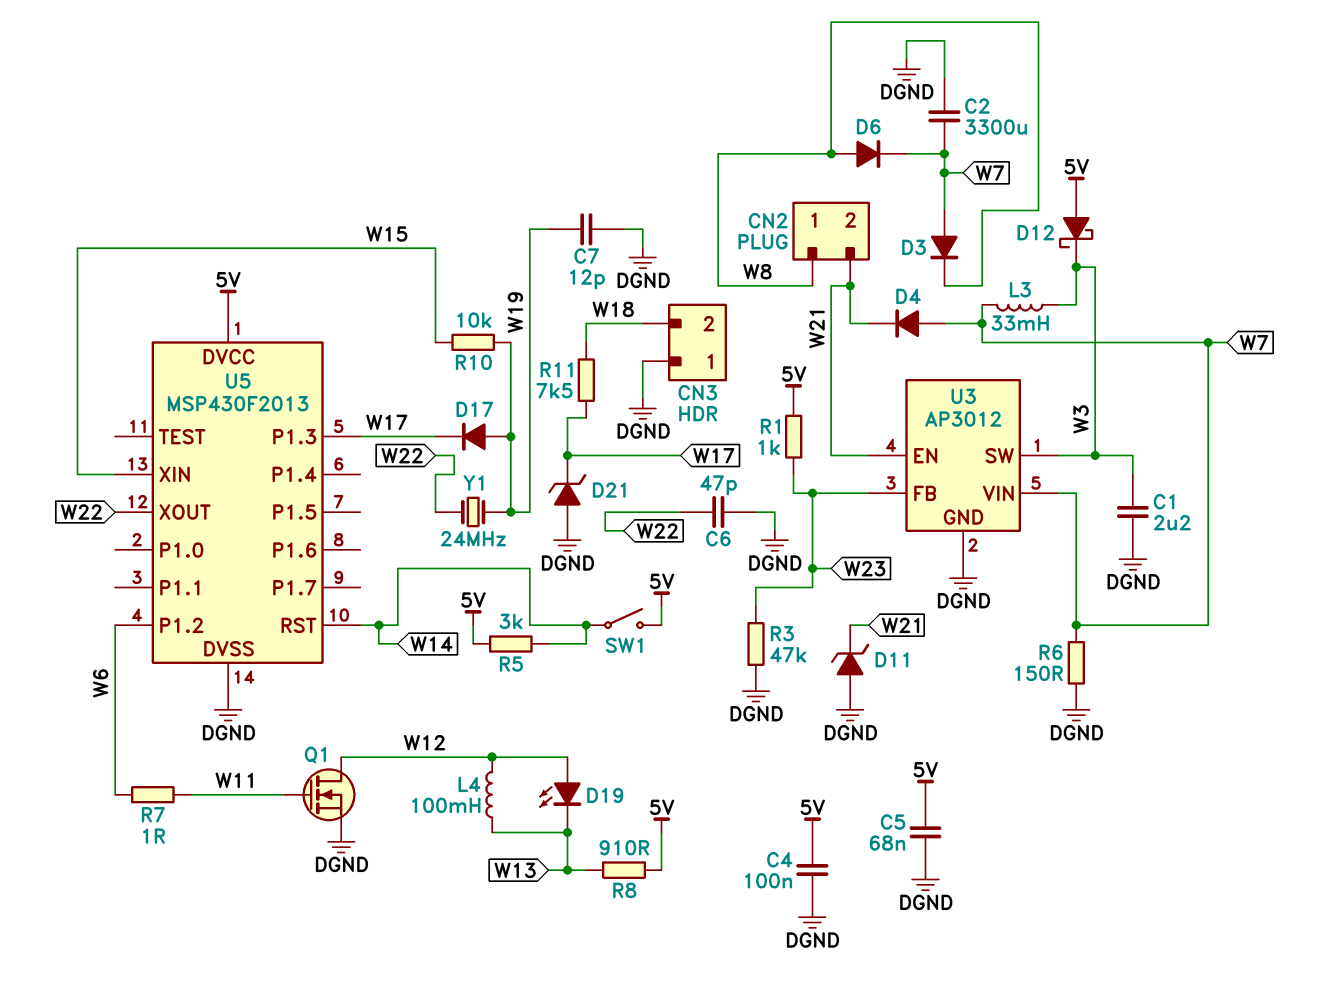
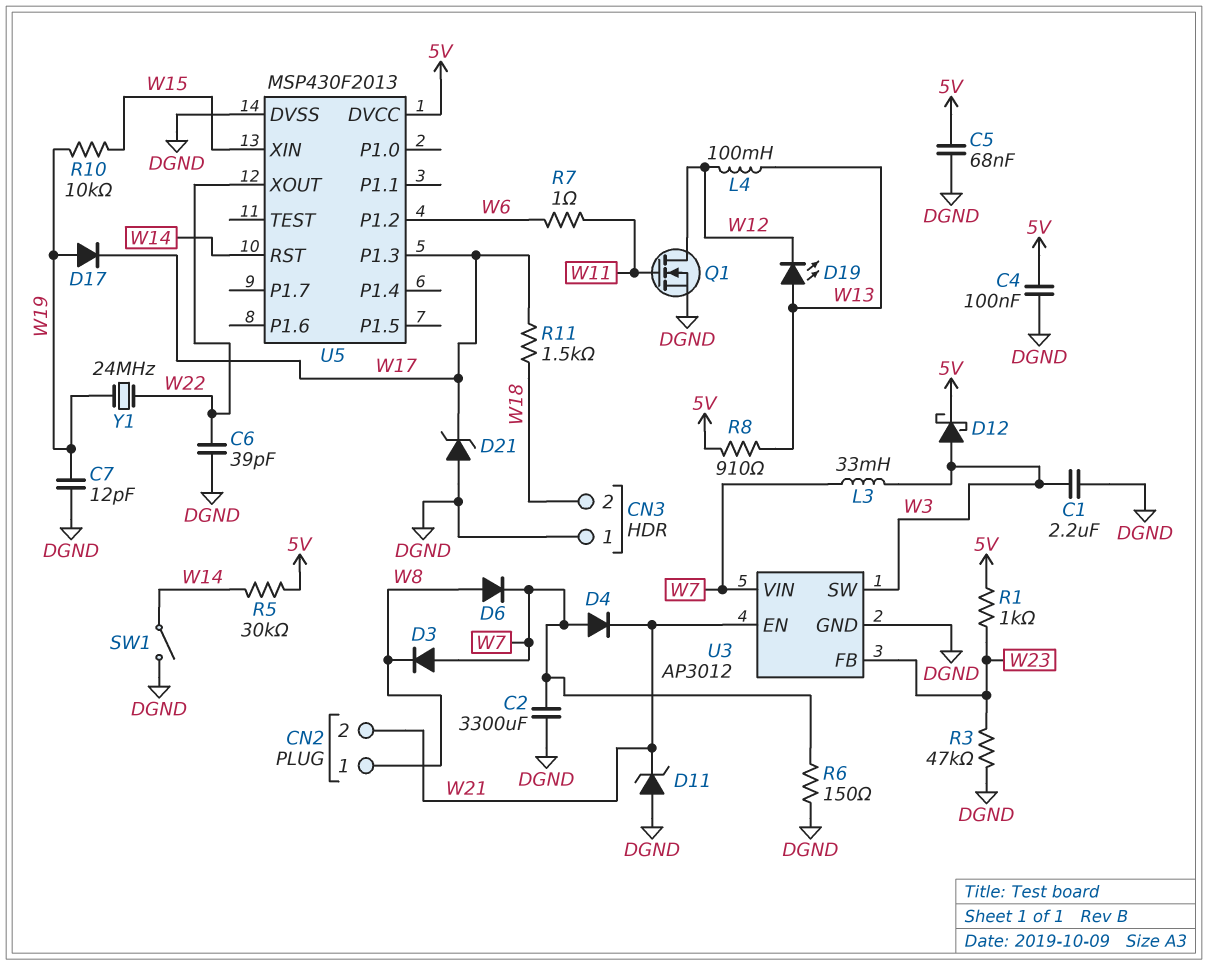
C6: 47pF (DGND, W22) -> 39pF (DGND, W22)
D12: schottky (A 5V, K W3) -> schottky (A W3, K 5V)
D19: LED (A W12, K W13) -> LED (A W13, K W12)
R5: 3k (5V, W14) -> 30k (5V, W14)
R11: 7.5k (W17, W18) -> 1.5k (W17, W18)
SW1: switch (5V, W14) -> switch (DGND, W14)

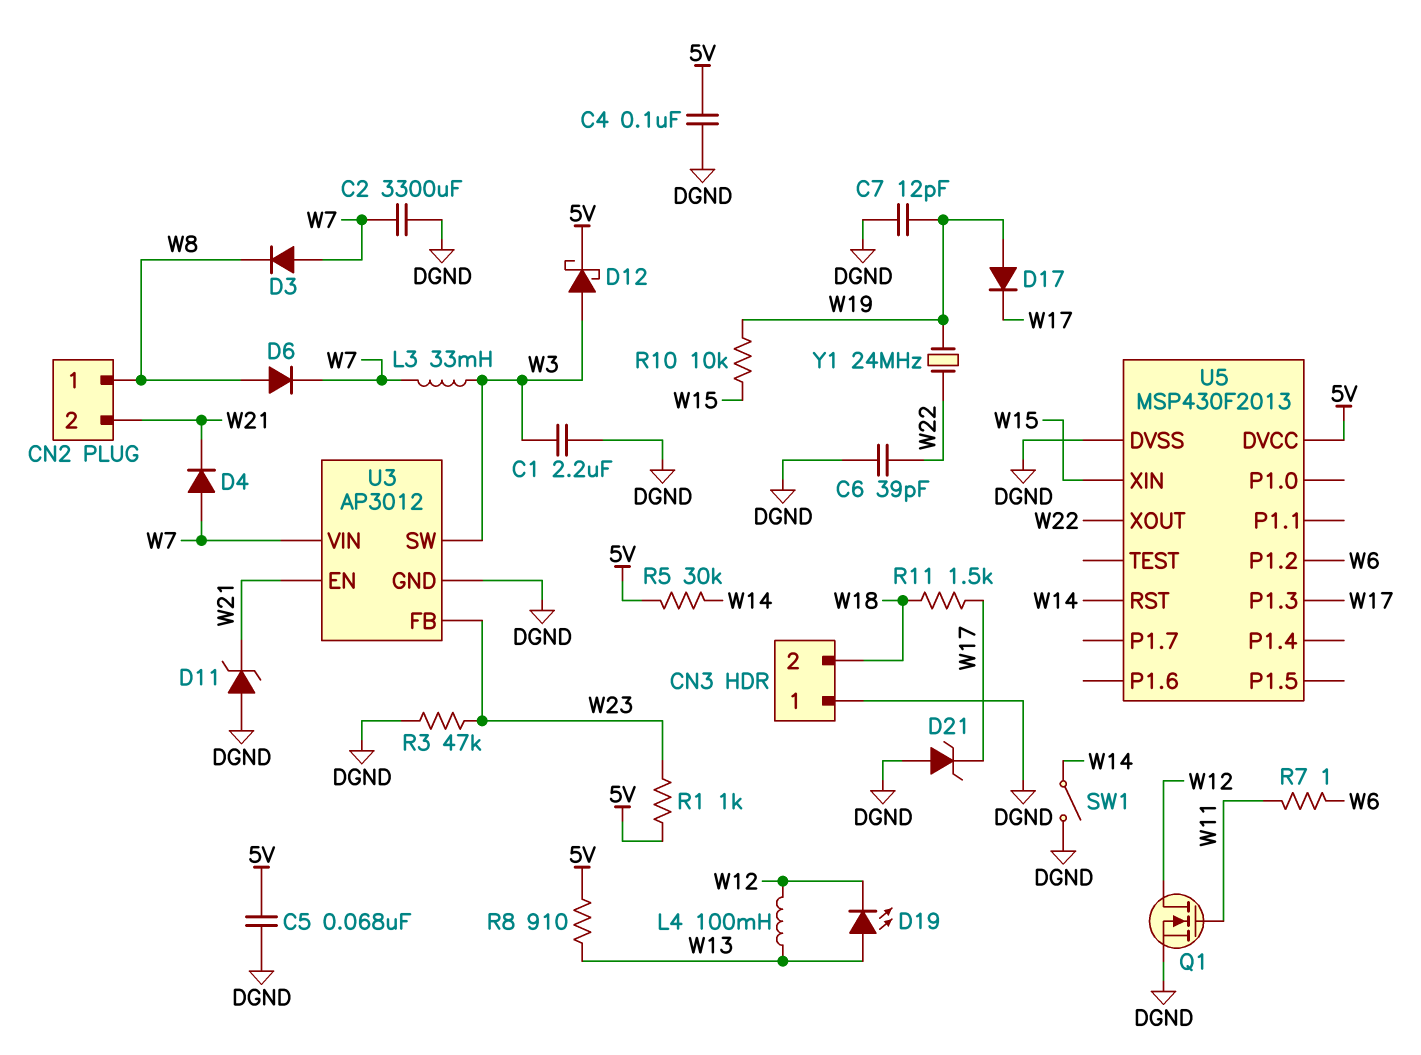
R6: 150 (DGND, W7) -> none

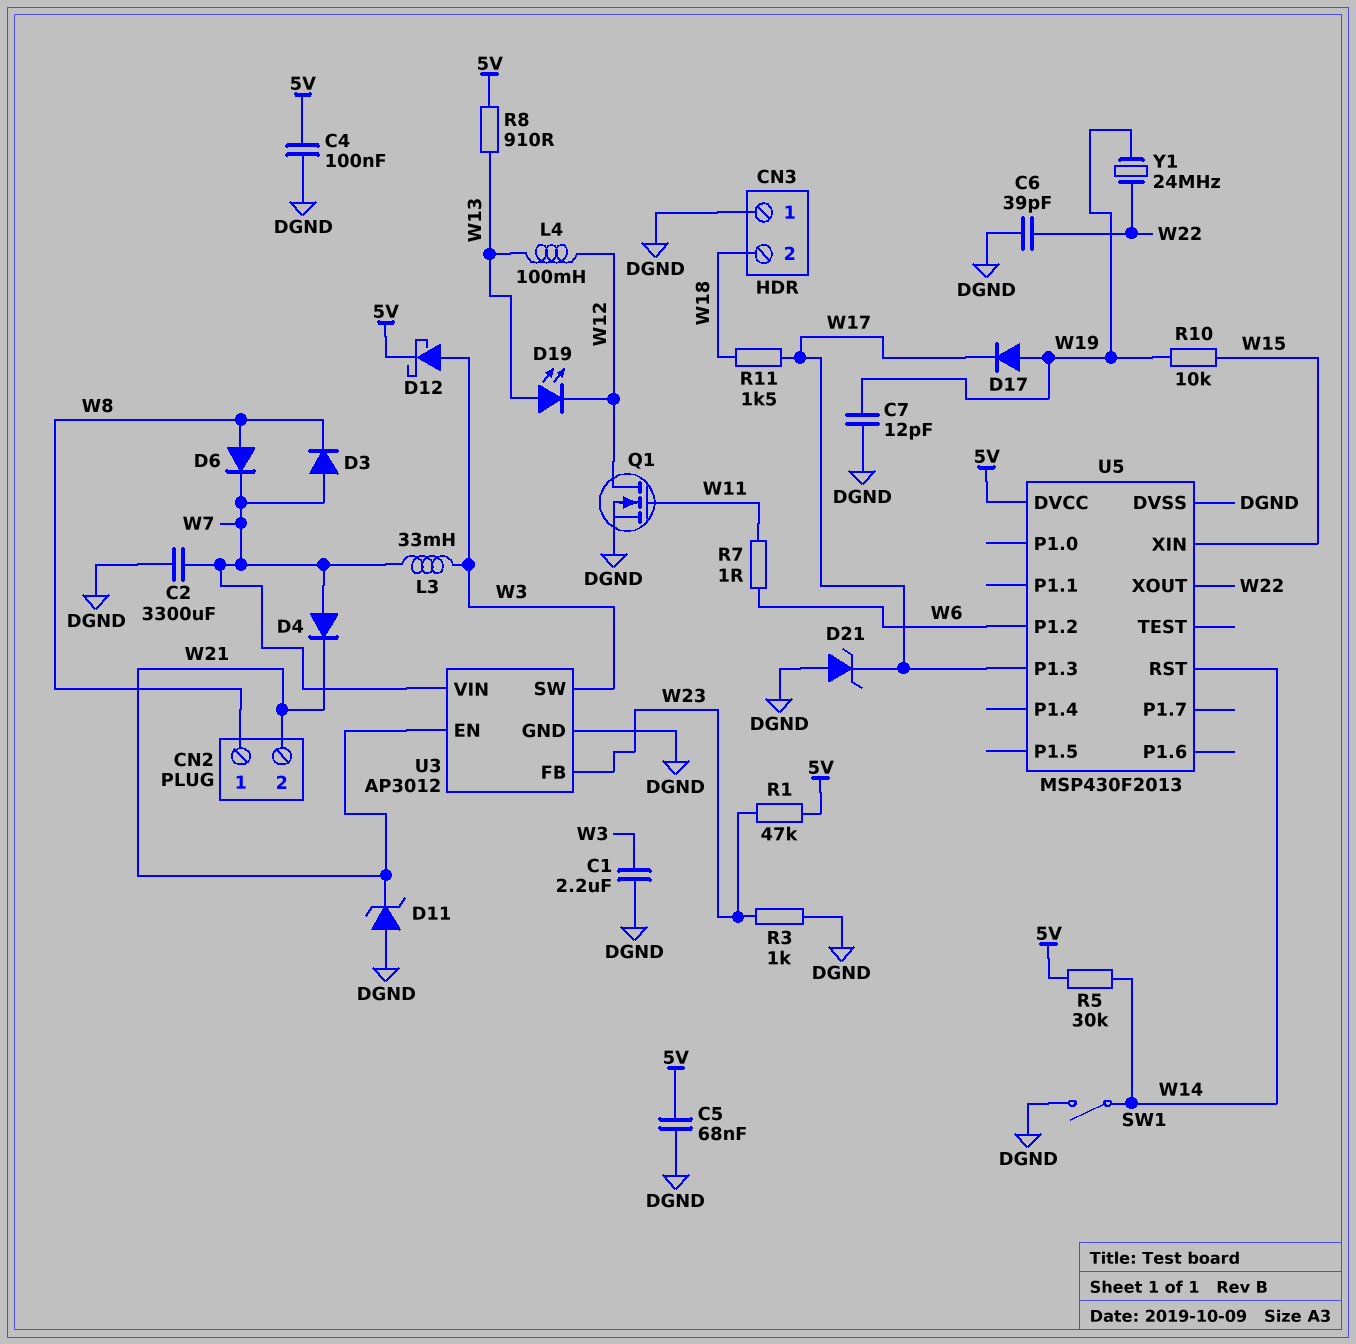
R1: 1k (5V, W23) -> 47k (5V, W23)
R3: 47k (DGND, W23) -> 1k (DGND, W23)

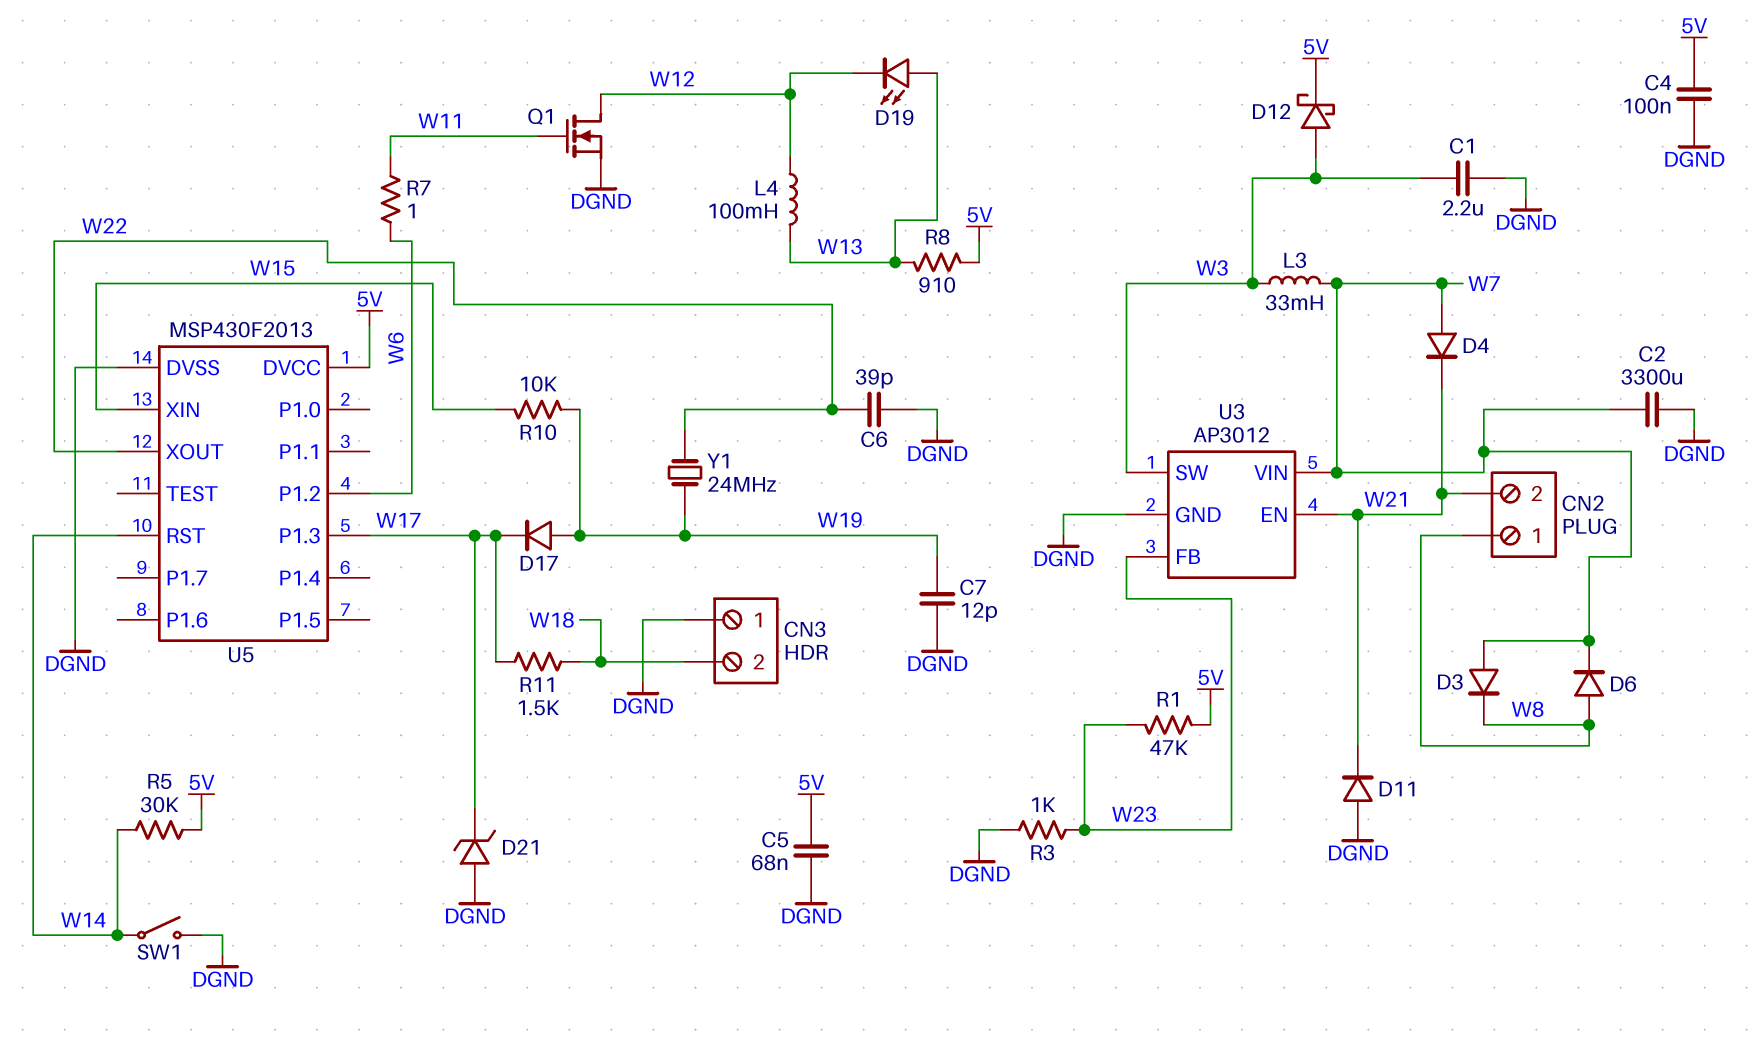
D11: zener (A DGND, K W21) -> diode (A DGND, K W21)

